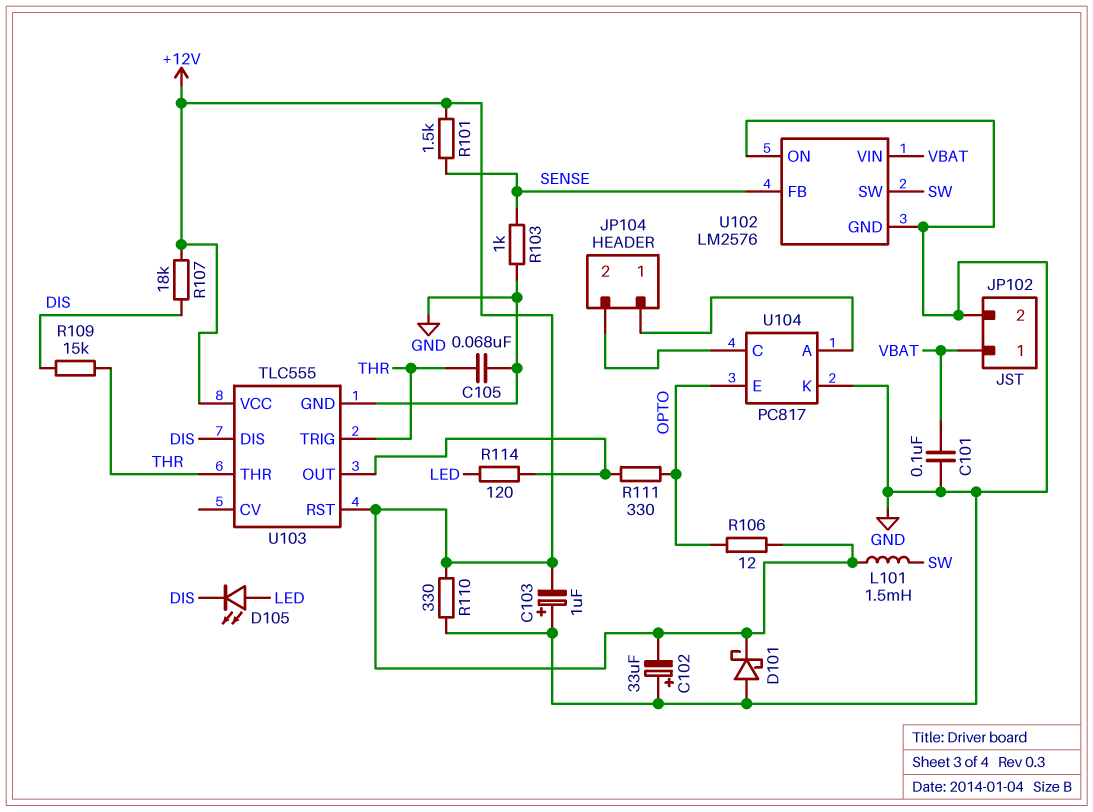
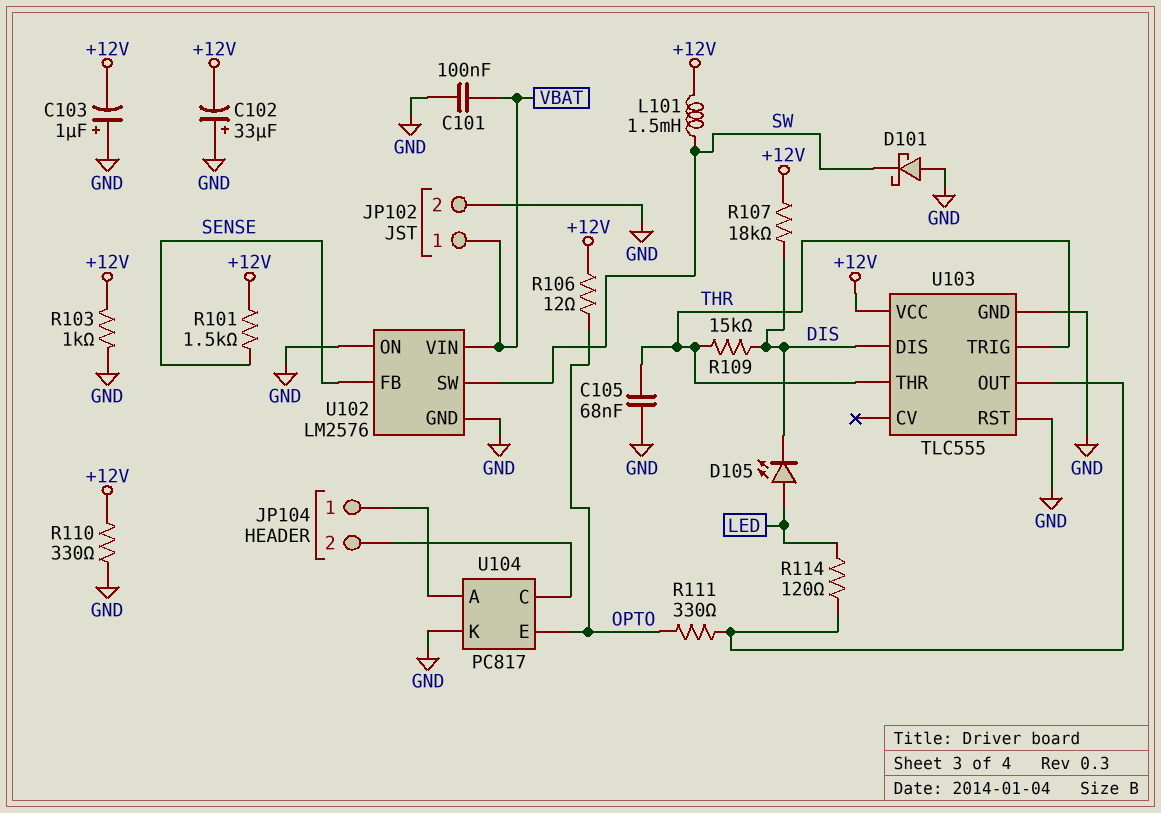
D101: schottky (A GND, K +12V) -> schottky (A GND, K SW)
R103: 1k (GND, SENSE) -> 1k (+12V, GND)
U103 pin RST: +12V -> GND

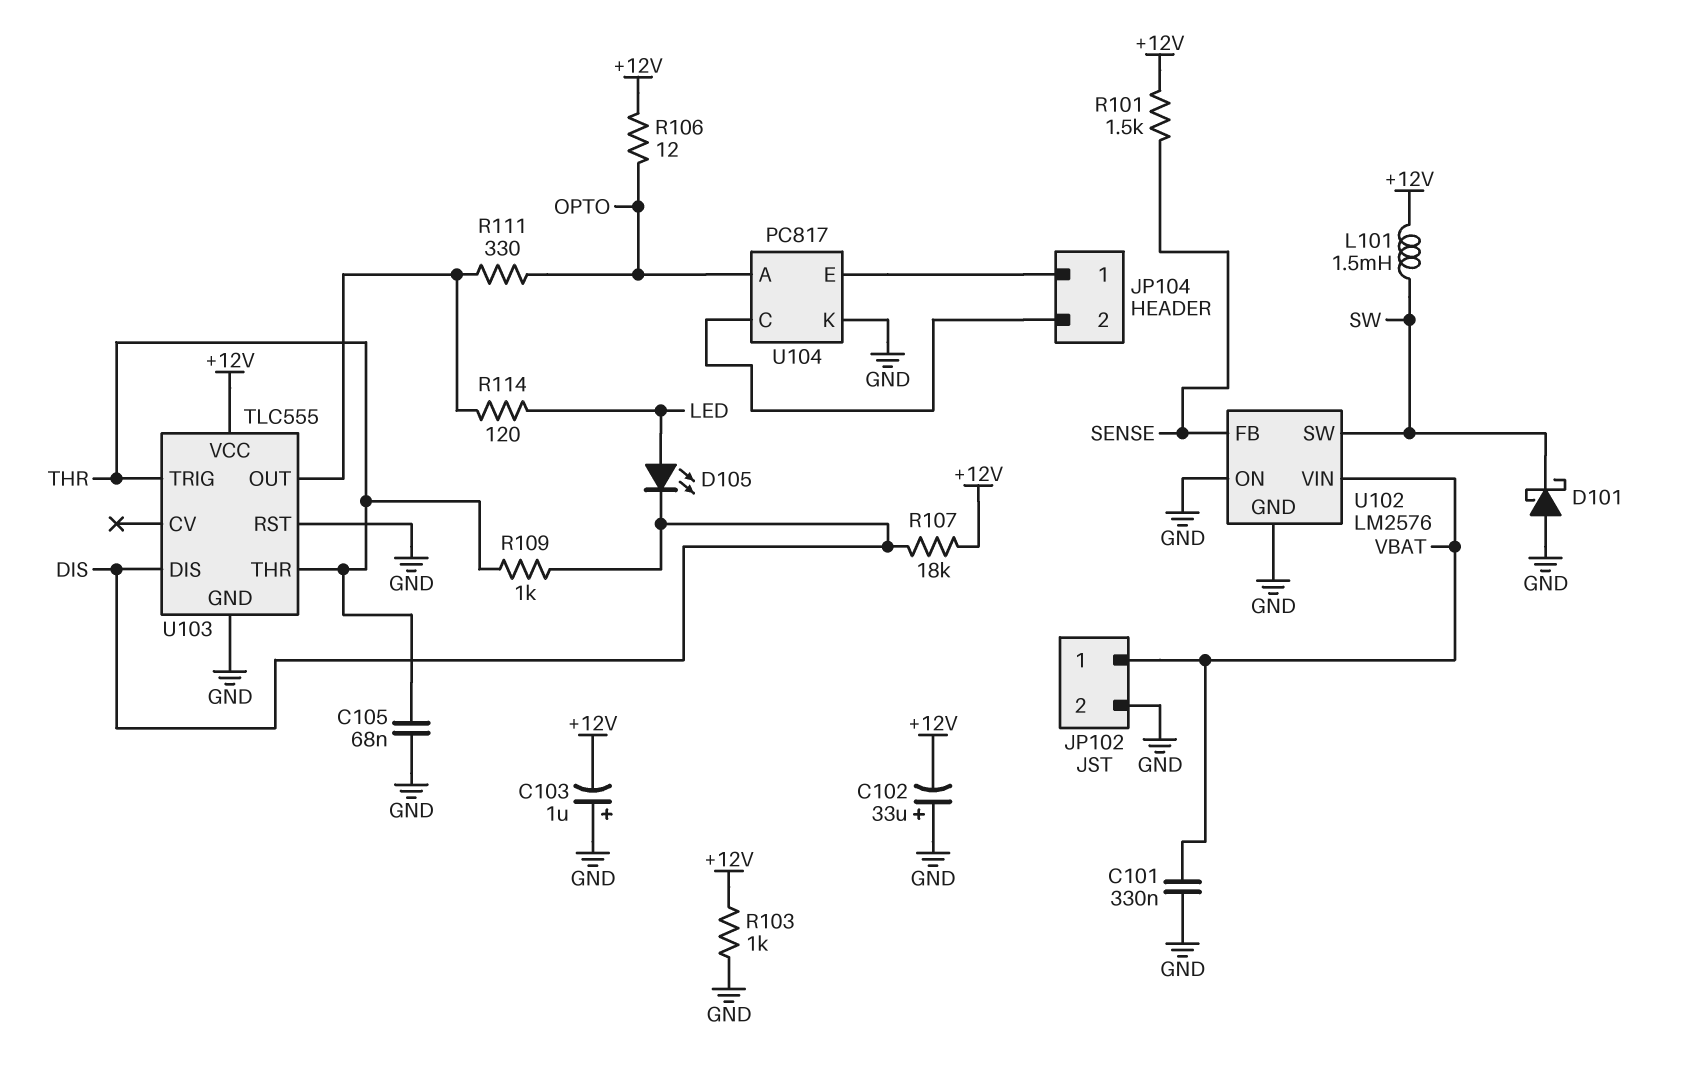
C101: 100nF (GND, VBAT) -> 330nF (GND, VBAT)
R109: 15k (DIS, THR) -> 1k (DIS, THR)
R110: 330 (+12V, GND) -> none
U104 pin A: JP104/1 -> OPTO
U104 pin E: OPTO -> JP104/1

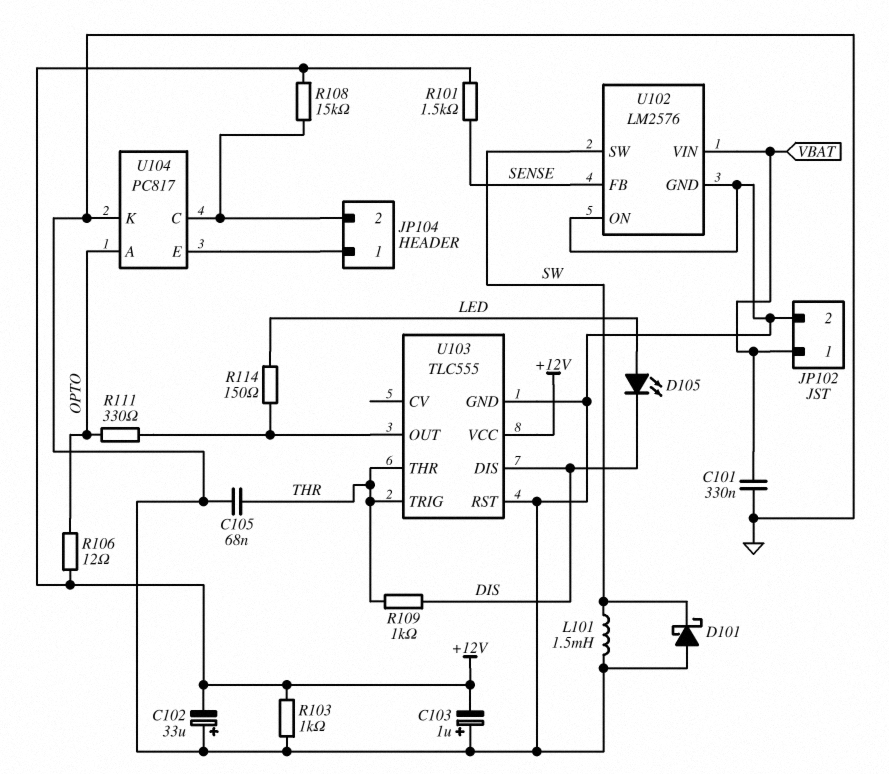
L101: 1.5mH (+12V, SW) -> 1.5mH (GND, SW)
R107: 18k (+12V, DIS) -> none
R108: none -> 15k (+12V, JP104/2)
R114: 120 (LED, U103/OUT) -> 150 (LED, U103/OUT)

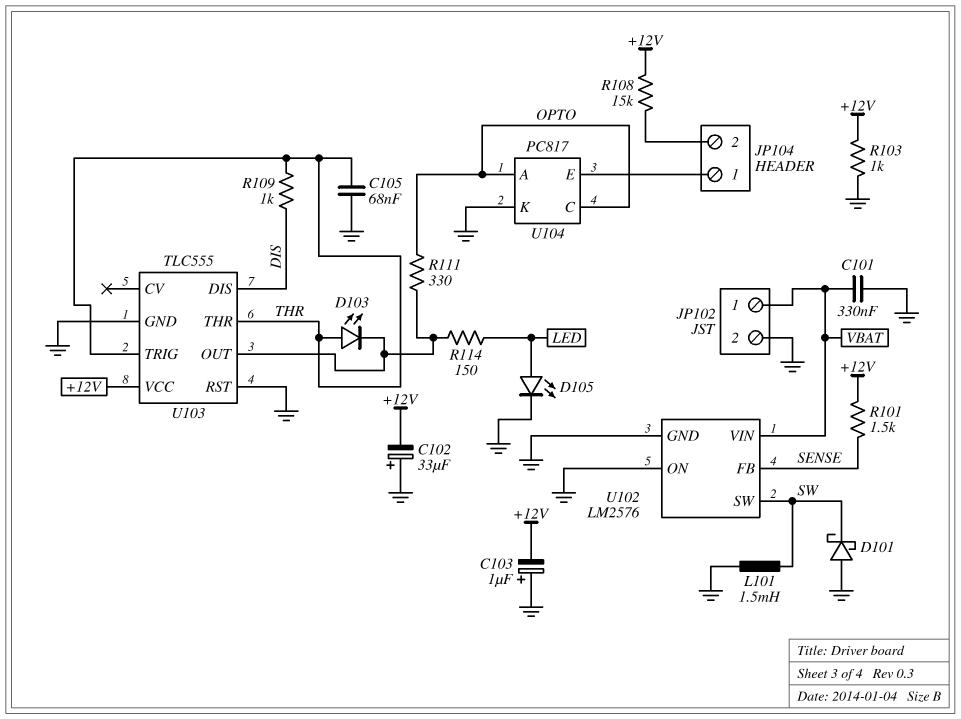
D103: none -> LED (A THR, K U103/OUT)
D105: LED (A LED, K DIS) -> LED (A LED, K GND)
R106: 12 (+12V, OPTO) -> none
U104 pin C: JP104/2 -> OPTO

